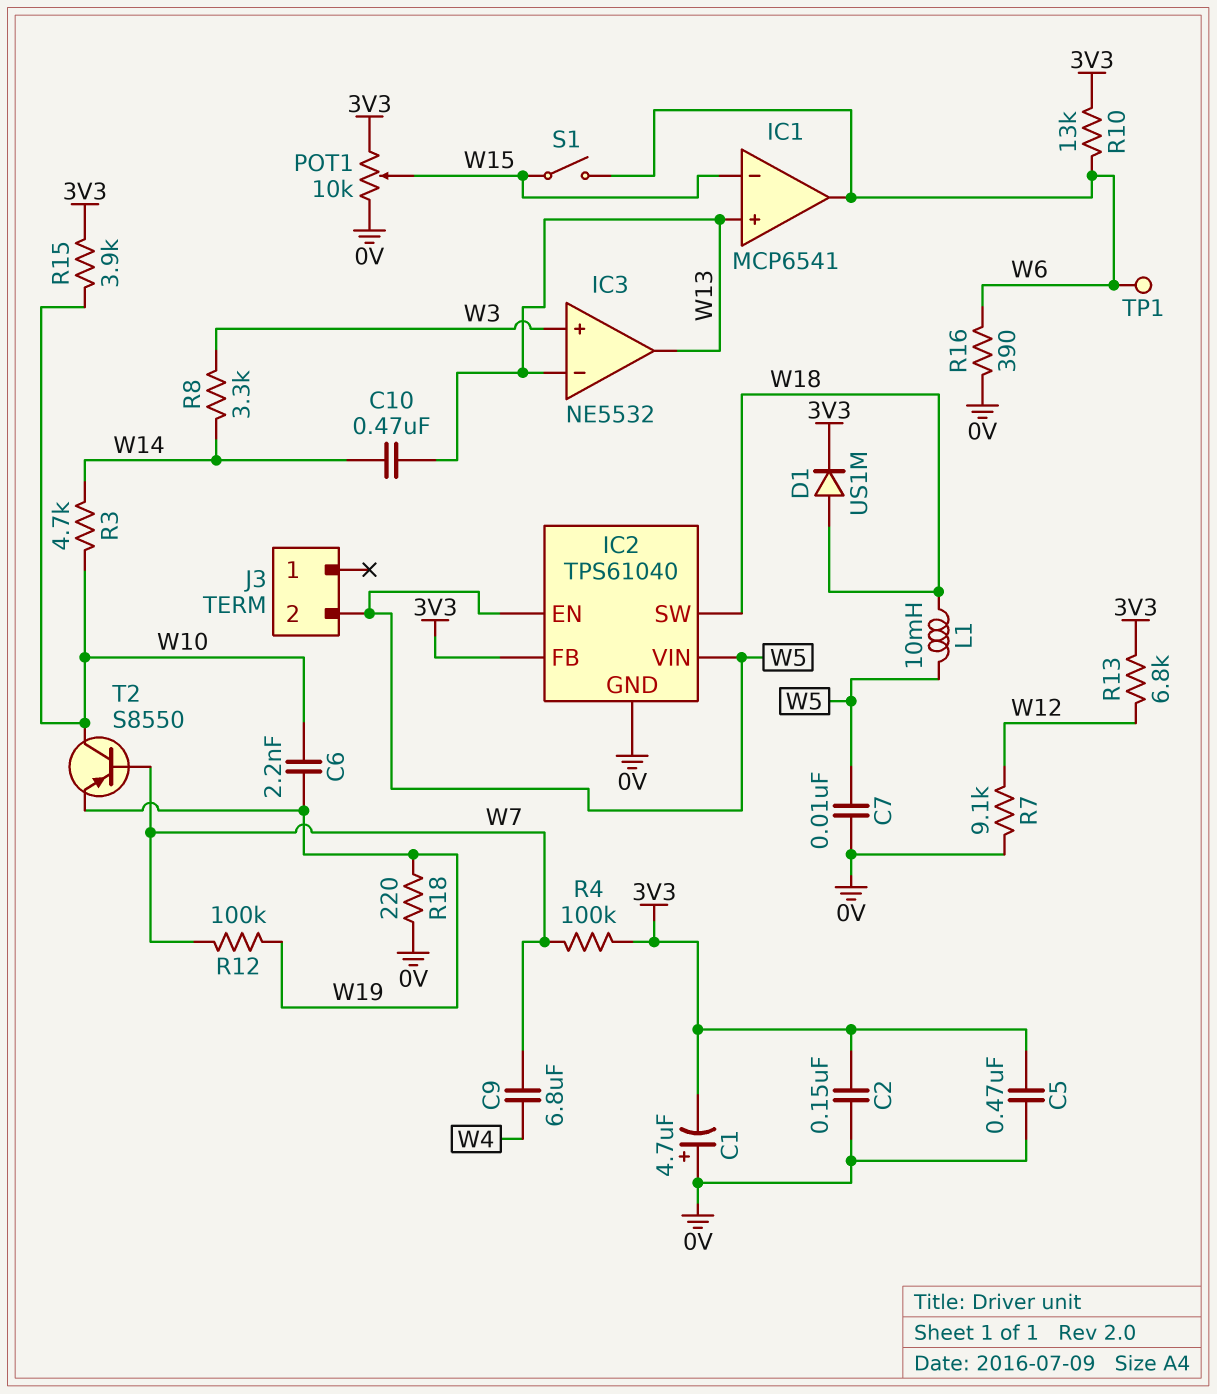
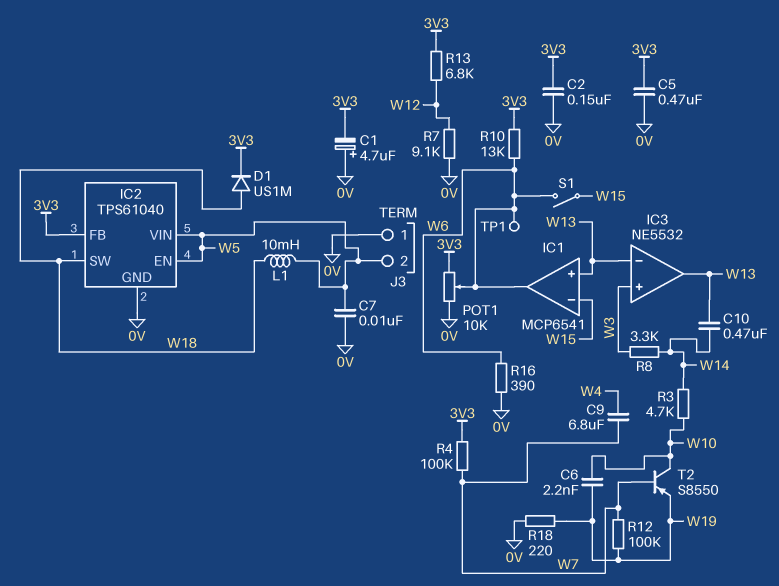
J3 pin 1: none -> 0V
POT1: 10k (0V, 3V3, wiper W15) -> 10k (0V, 3V3, wiper W6)
R15: 3.9k (3V3, W10) -> none

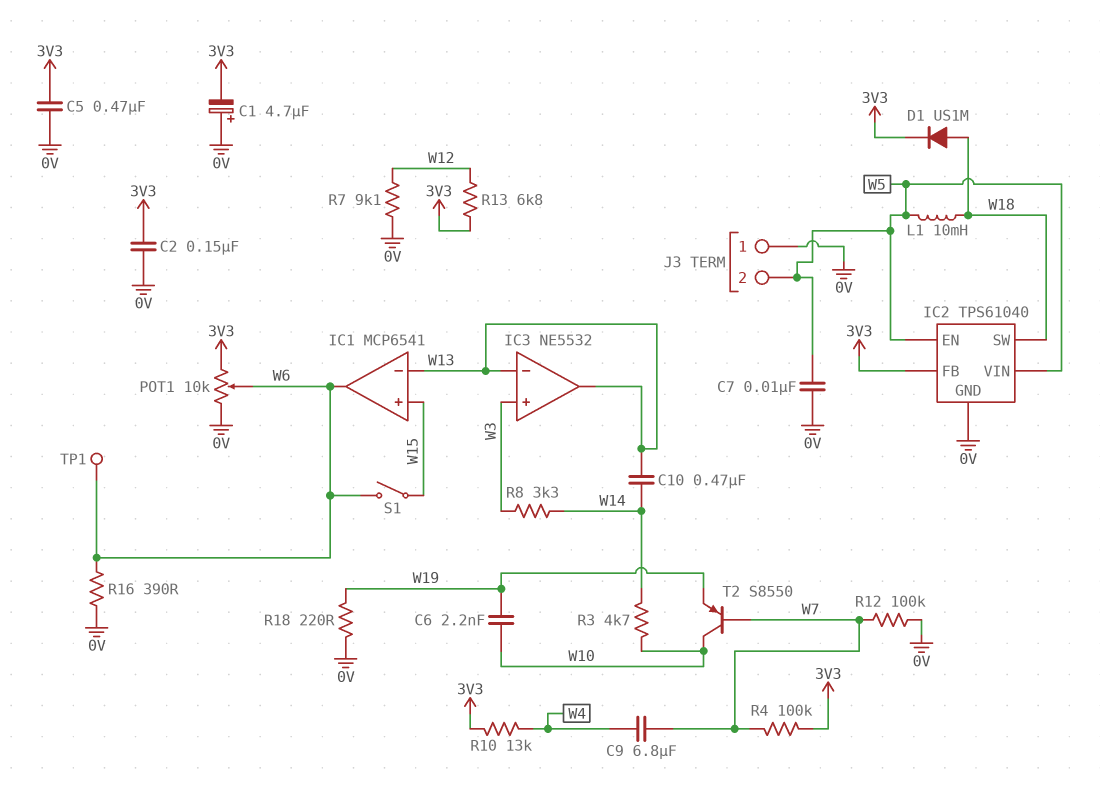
IC1 pin in+: W13 -> W15
IC1 pin in-: W15 -> W13
R10: 13k (3V3, W6) -> 13k (3V3, W4)
R12: 100k (W7, W19) -> 100k (0V, W7)

